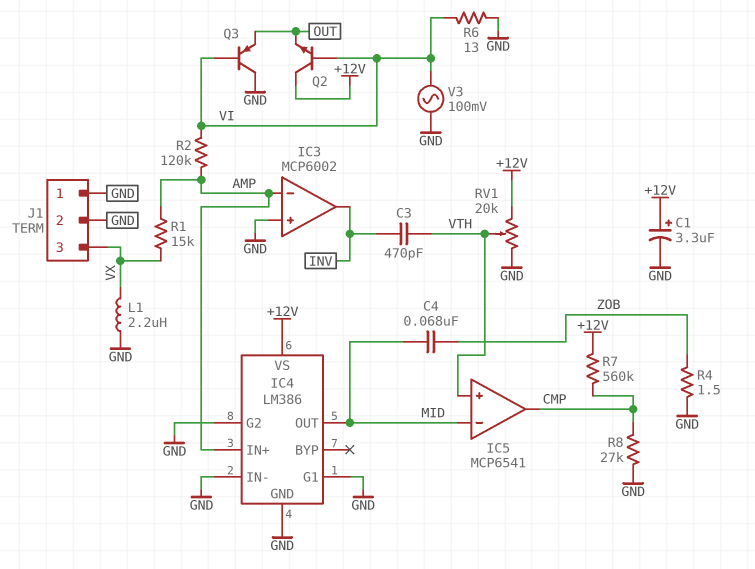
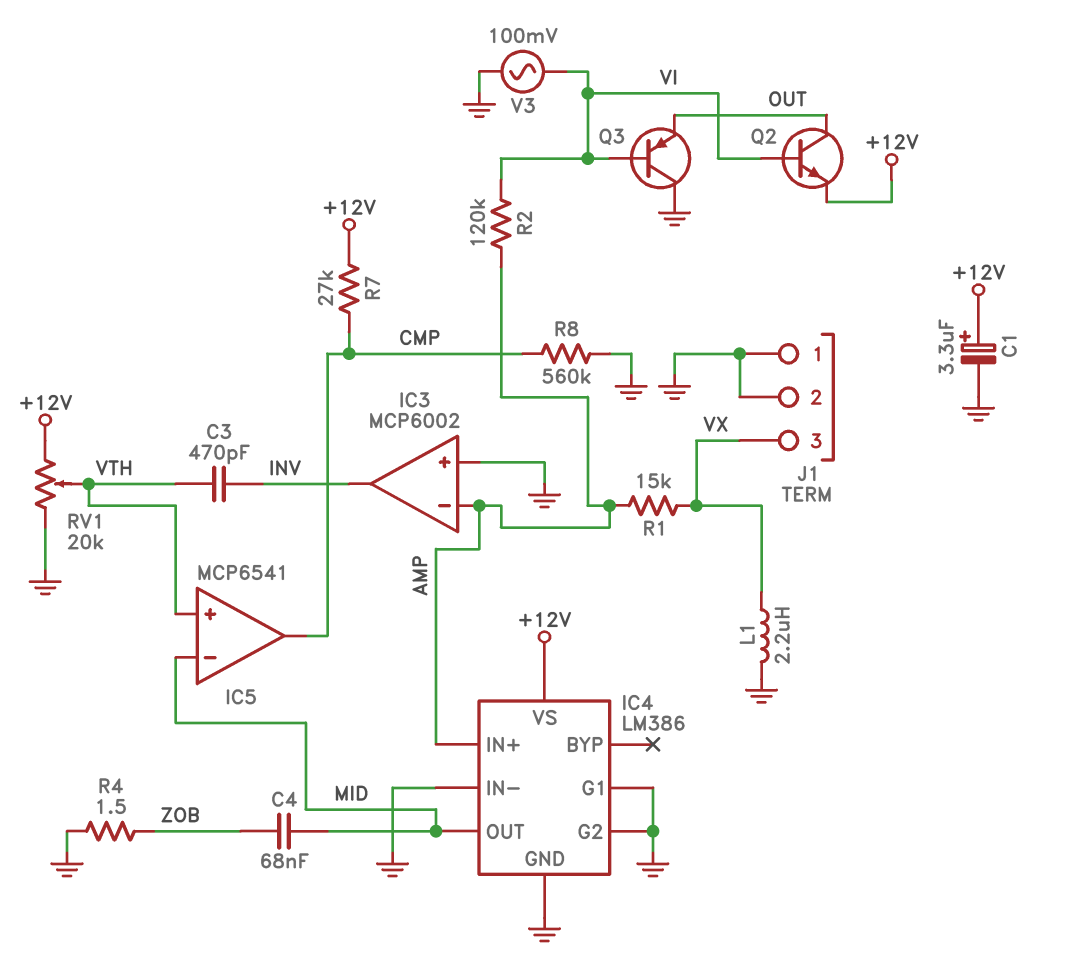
Q2: NPN (B VI, C +12V, E OUT) -> NPN (B VI, C OUT, E +12V)
R6: 13 (GND, VI) -> none
R7: 560k (+12V, CMP) -> 27k (+12V, CMP)
R8: 27k (CMP, GND) -> 560k (CMP, GND)

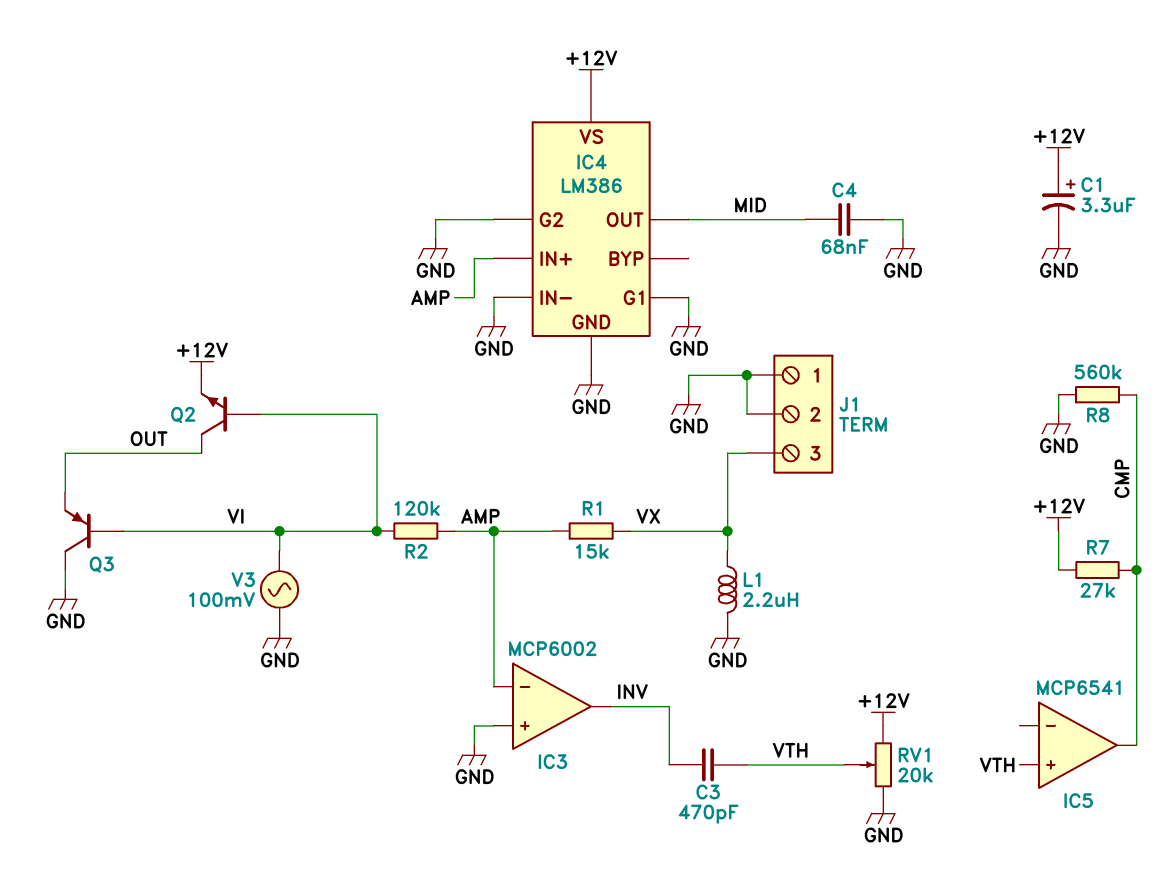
C4: 68nF (MID, ZOB) -> 68nF (GND, MID)
IC5 pin in-: MID -> none
R4: 1.5 (GND, ZOB) -> none

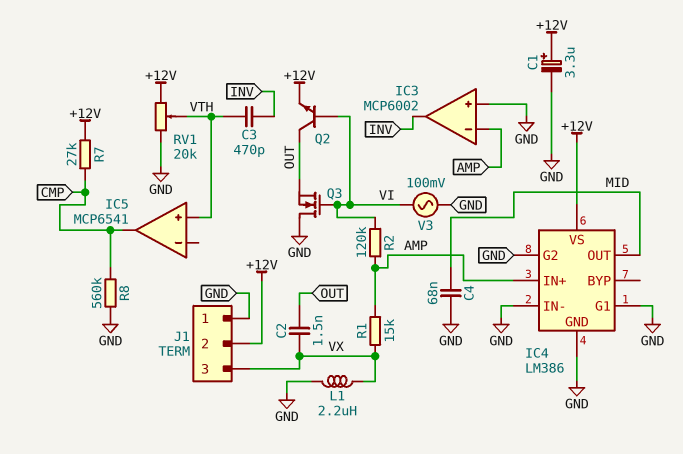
C2: none -> 1.5nF (OUT, VX)
J1 pin 2: GND -> +12V
Q3: PNP (B VI, C GND, E OUT) -> NMOS (G VI, D GND, S OUT)

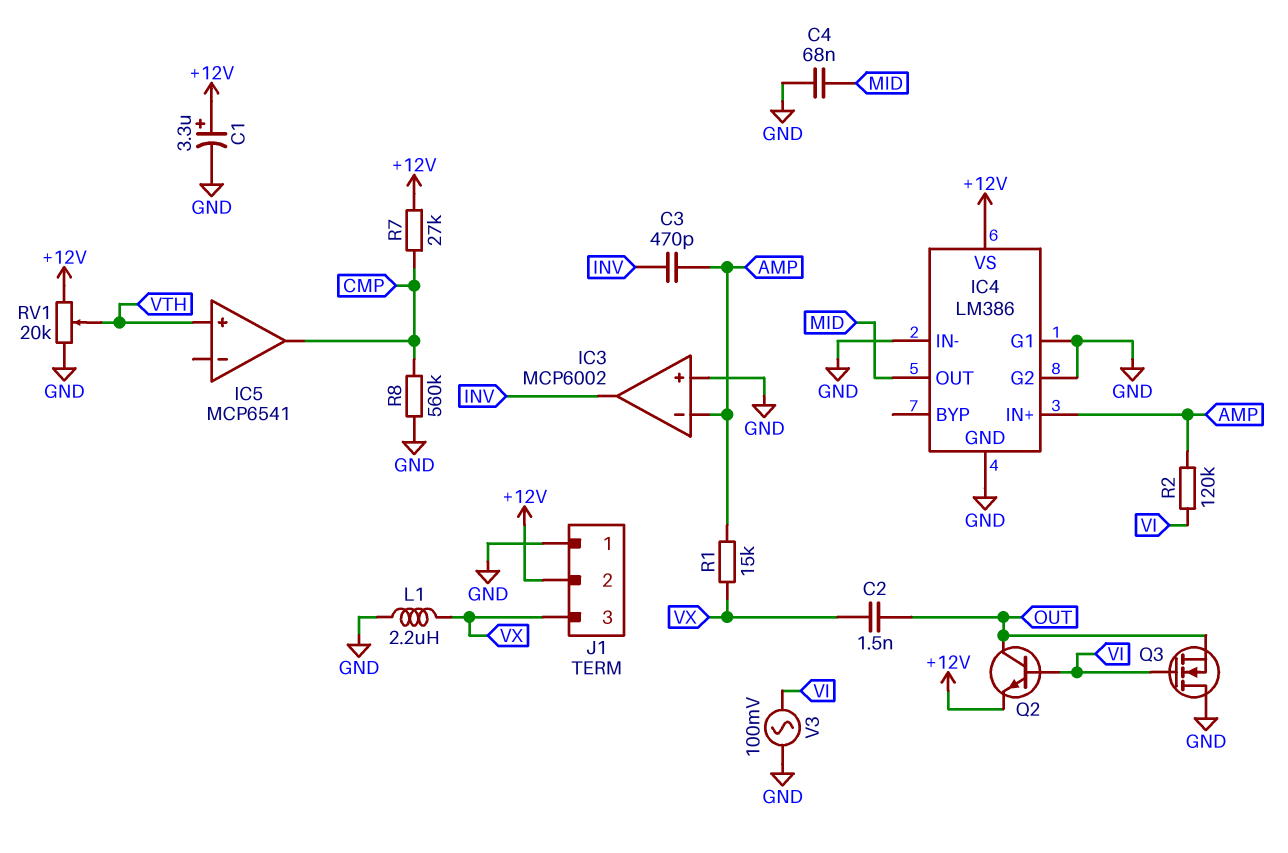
C3: 470pF (INV, VTH) -> 470pF (AMP, INV)

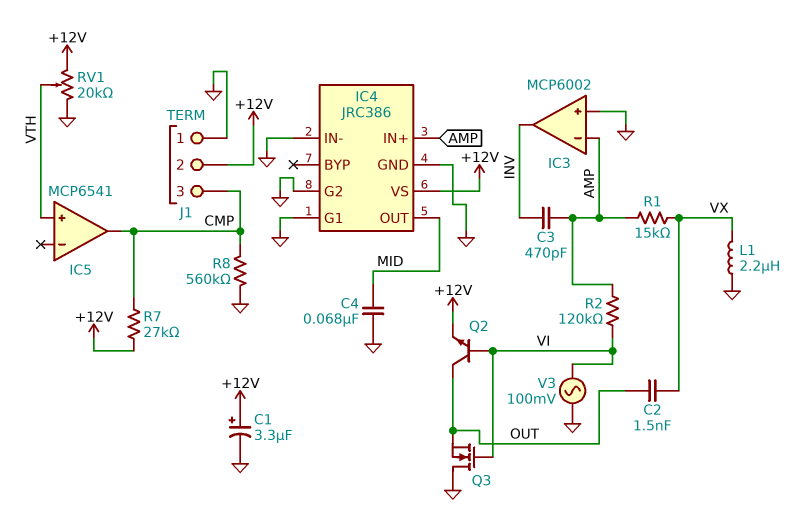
IC4: LM386 -> JRC386
J1 pin 3: VX -> CMP

